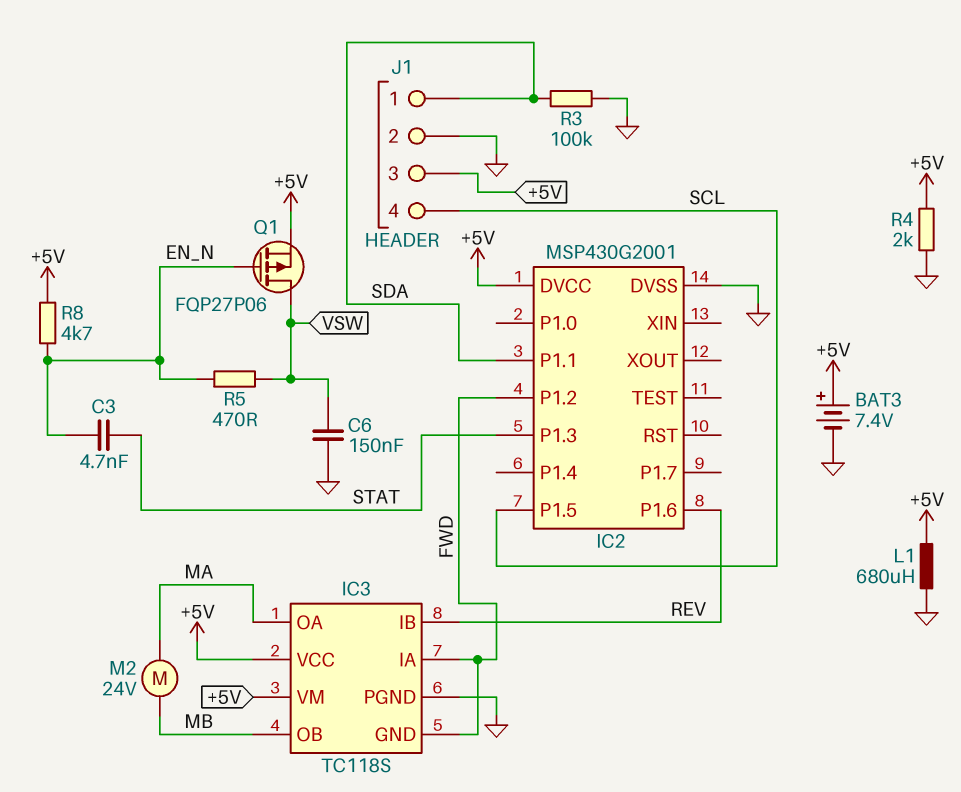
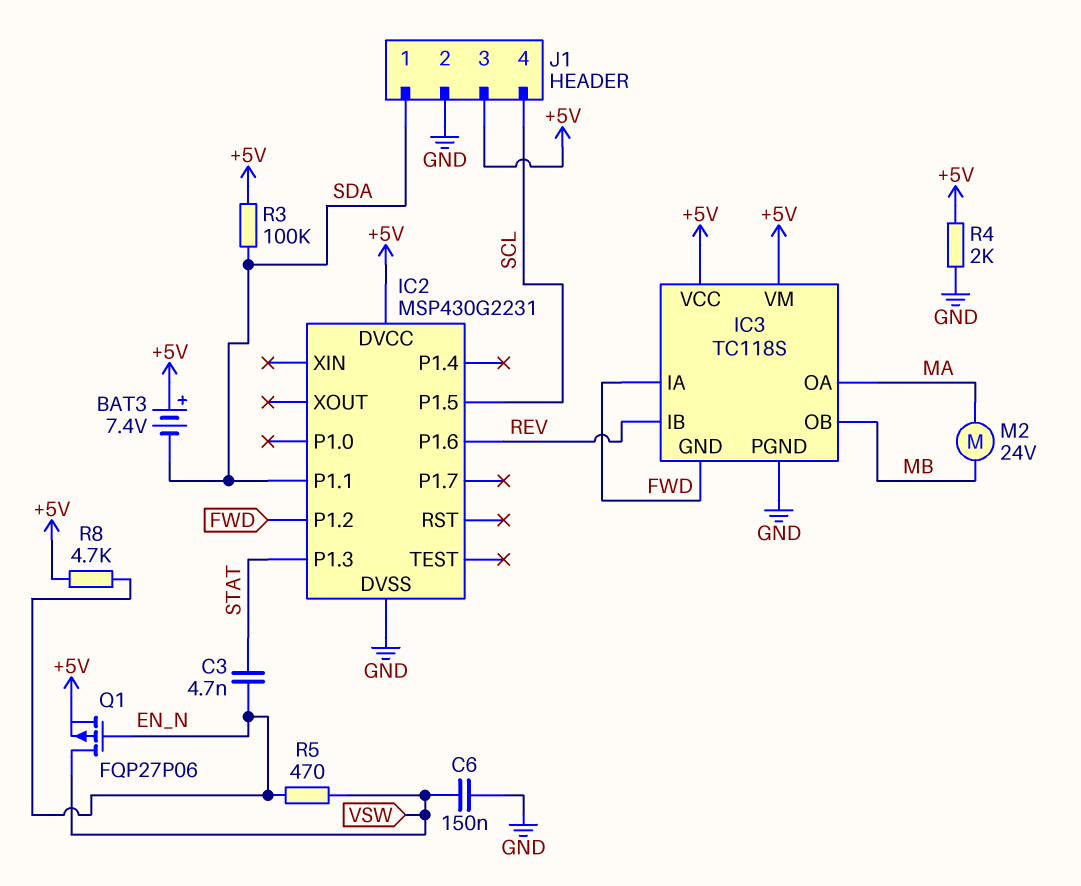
BAT3: 7.4V (plus +5V, minus GND) -> 7.4V (plus +5V, minus SDA)
IC2: MSP430G2001 -> MSP430G2231
L1: 680uH (+5V, GND) -> none
R3: 100k (GND, SDA) -> 100k (+5V, SDA)

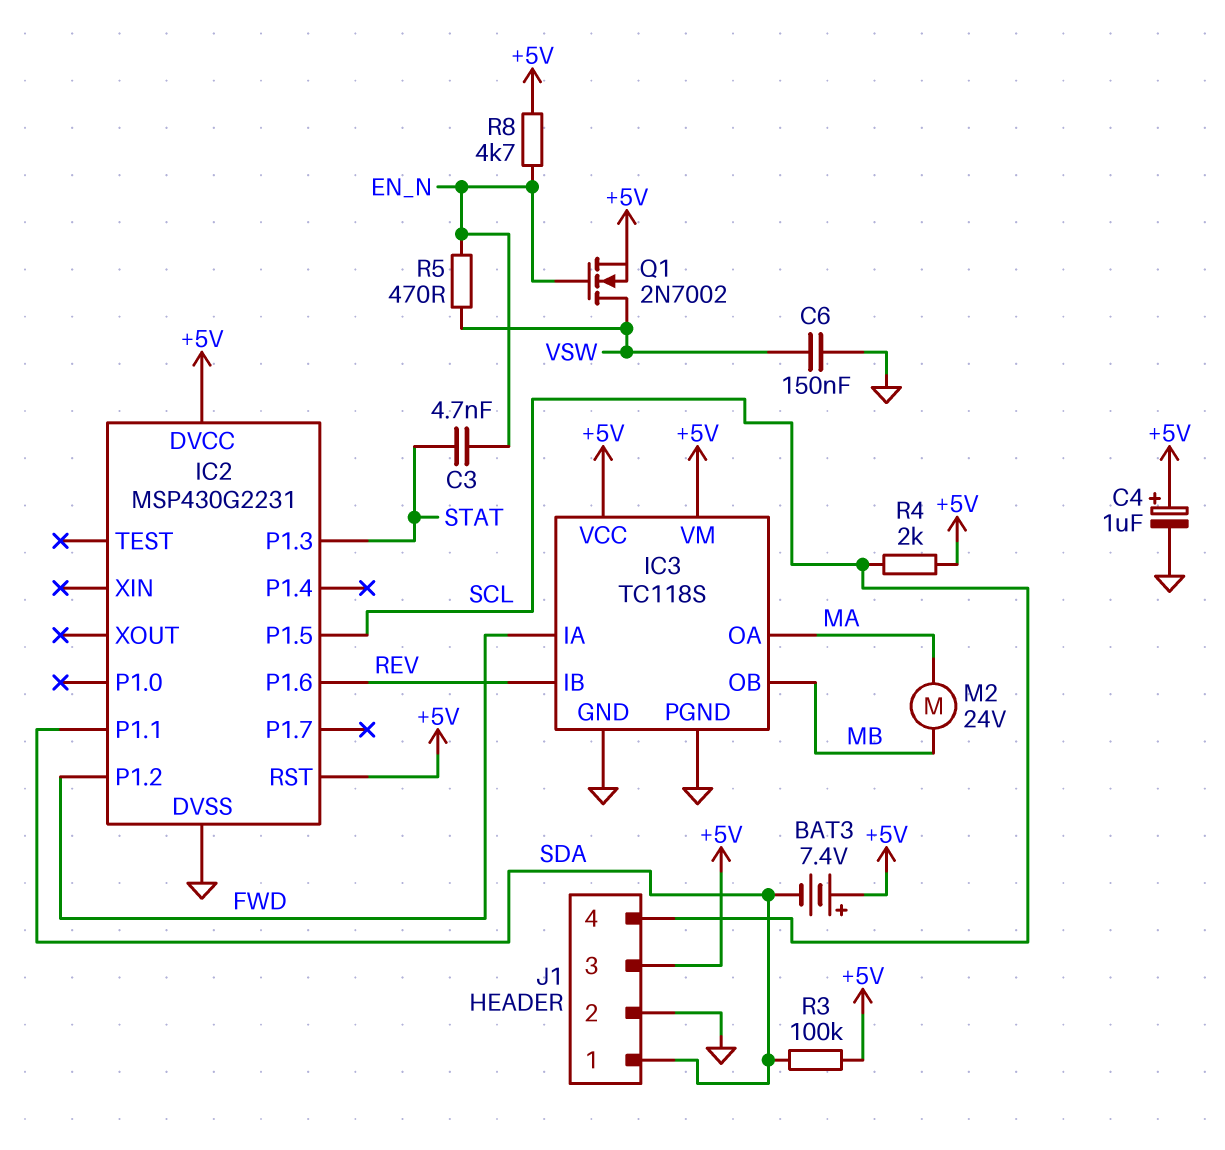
C4: none -> 1uF (plus +5V, minus GND)
IC2 pin RST: none -> +5V
IC3 pin GND: FWD -> GND
Q1: PMOS FQP27P06 (G EN_N, D VSW, S +5V) -> NMOS 2N7002 (G EN_N, D VSW, S +5V)
R4: 2k (+5V, GND) -> 2k (+5V, SCL)

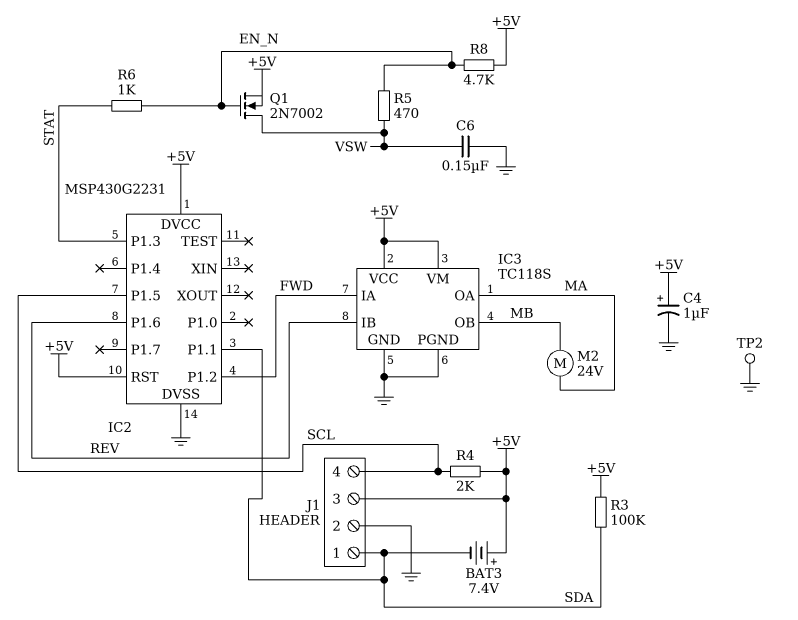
C3: 4.7nF (EN_N, STAT) -> none
R6: none -> 1k (EN_N, STAT)
TP2: none -> test point (GND)

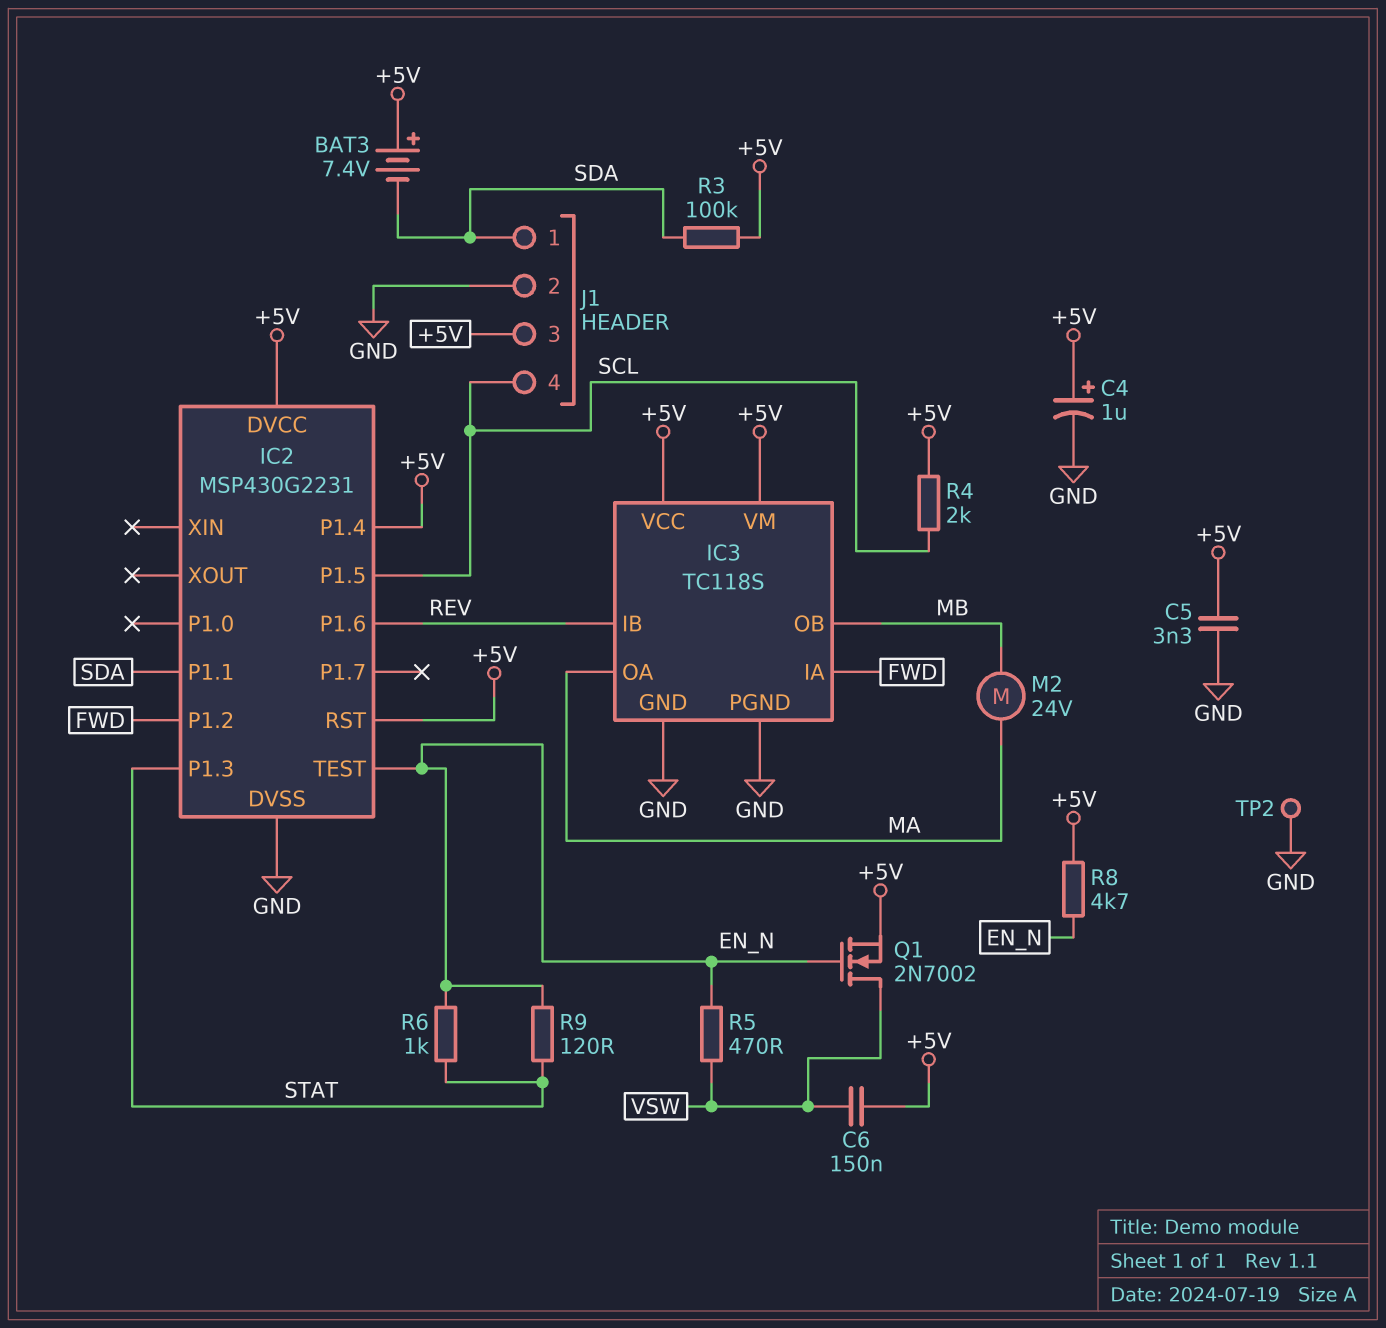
C5: none -> 3.3nF (+5V, GND)
C6: 150nF (GND, VSW) -> 150nF (+5V, VSW)
IC2 pin P1.4: none -> +5V
IC2 pin TEST: none -> EN_N
R9: none -> 120 (EN_N, STAT)

